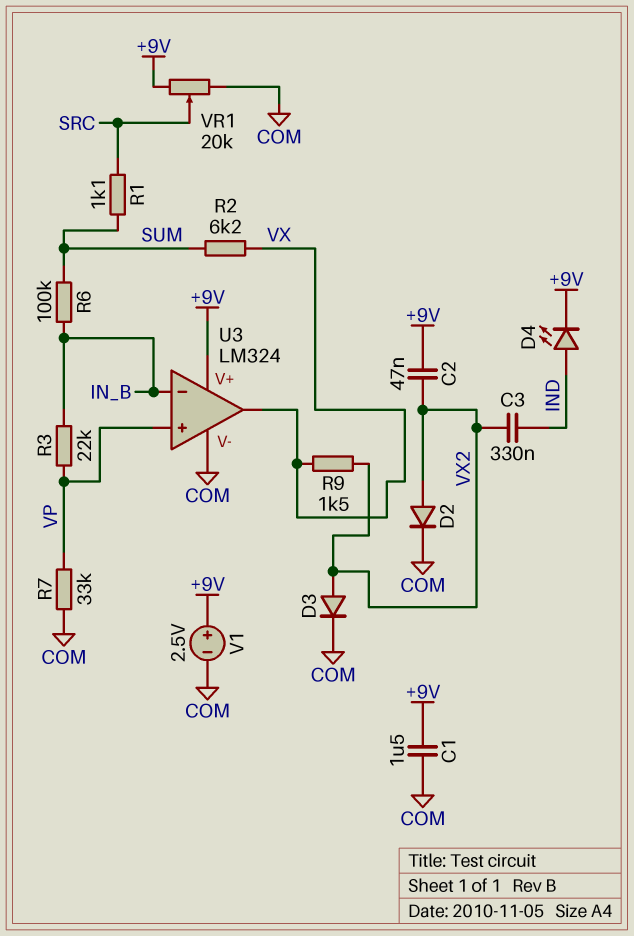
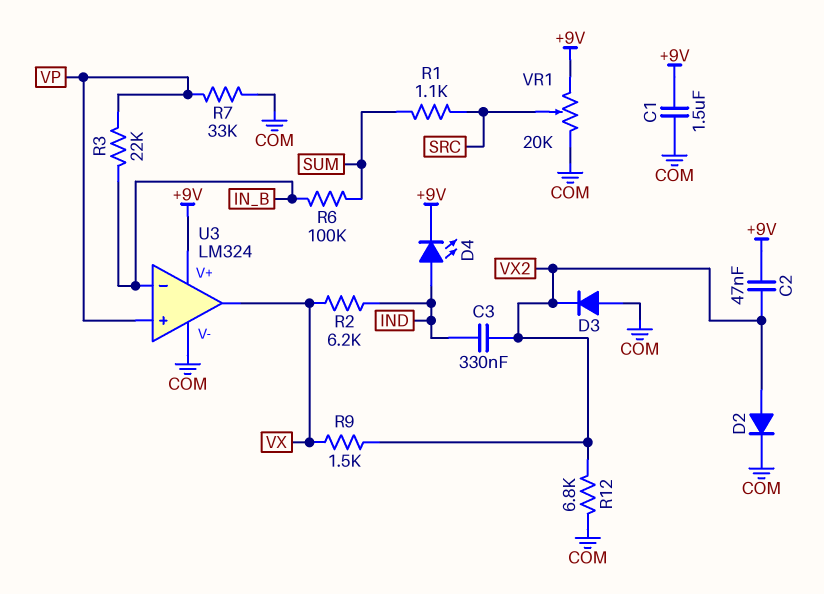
D3: diode (A VX2, K COM) -> diode (A COM, K VX2)
R2: 6.2k (SUM, VX) -> 6.2k (IND, VX)
R12: none -> 6.8k (COM, VX2)
V1: 2.5V (plus +9V, minus COM) -> none

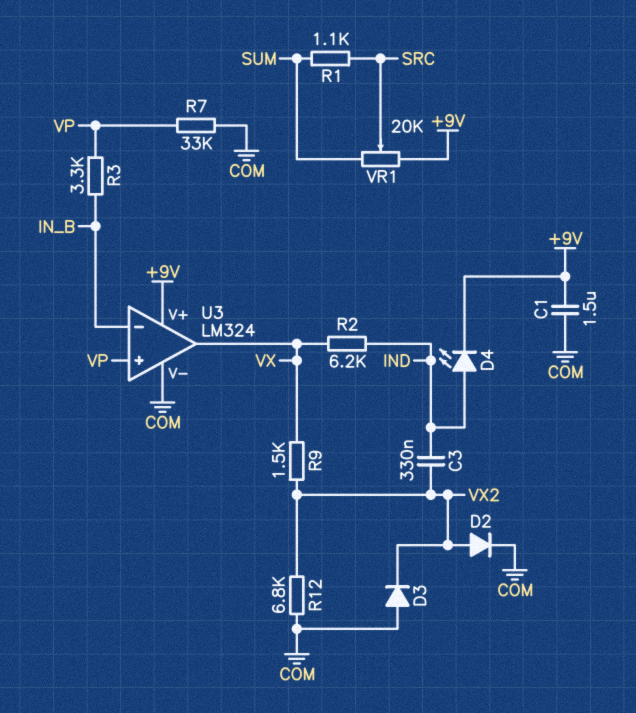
C2: 47nF (+9V, VX2) -> none
R3: 22k (IN_B, VP) -> 3.3k (IN_B, VP)
R6: 100k (IN_B, SUM) -> none
VR1: 20k (+9V, COM, wiper SRC) -> 20k (+9V, SUM, wiper SRC)

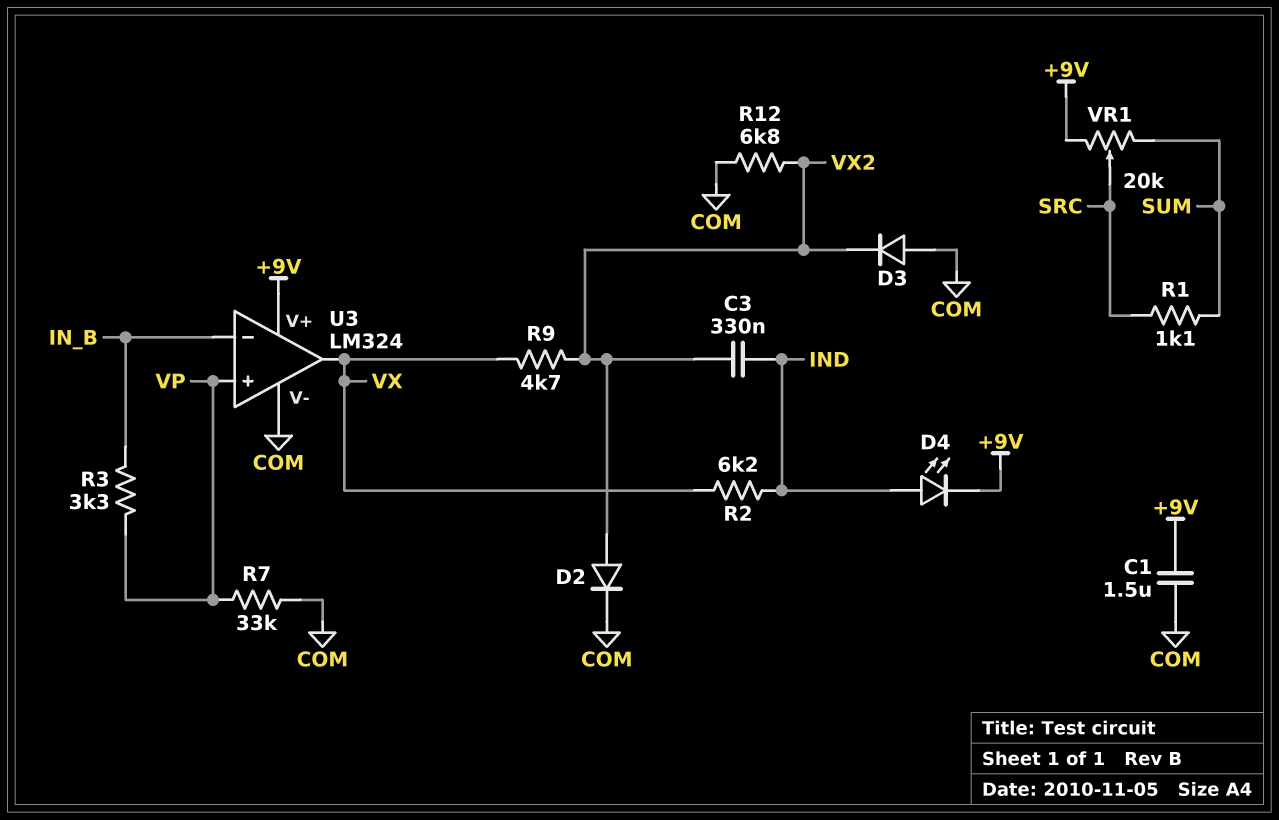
R9: 1.5k (VX, VX2) -> 4.7k (VX, VX2)

